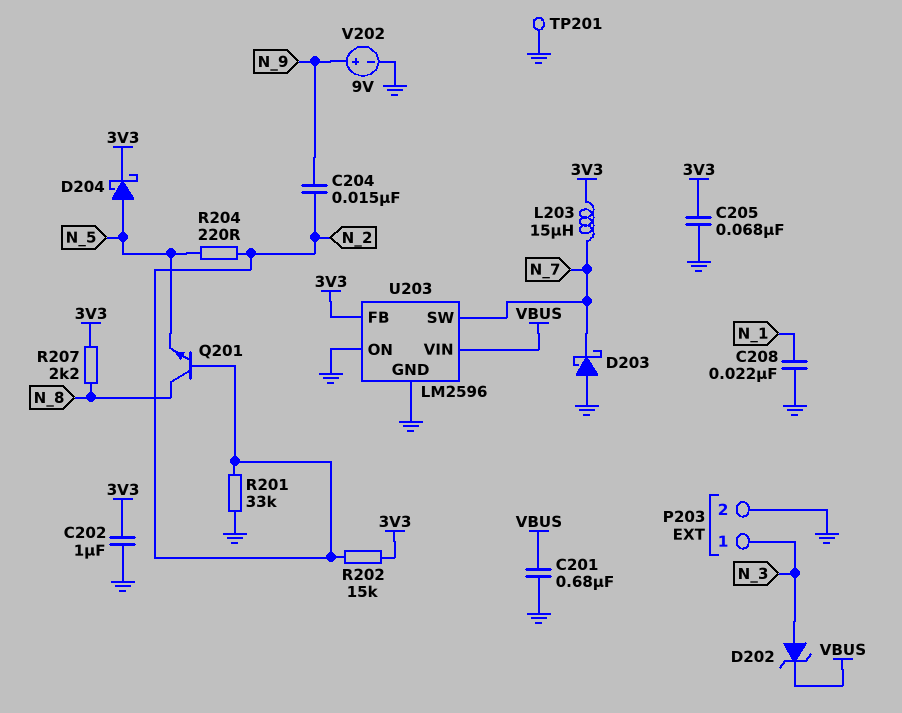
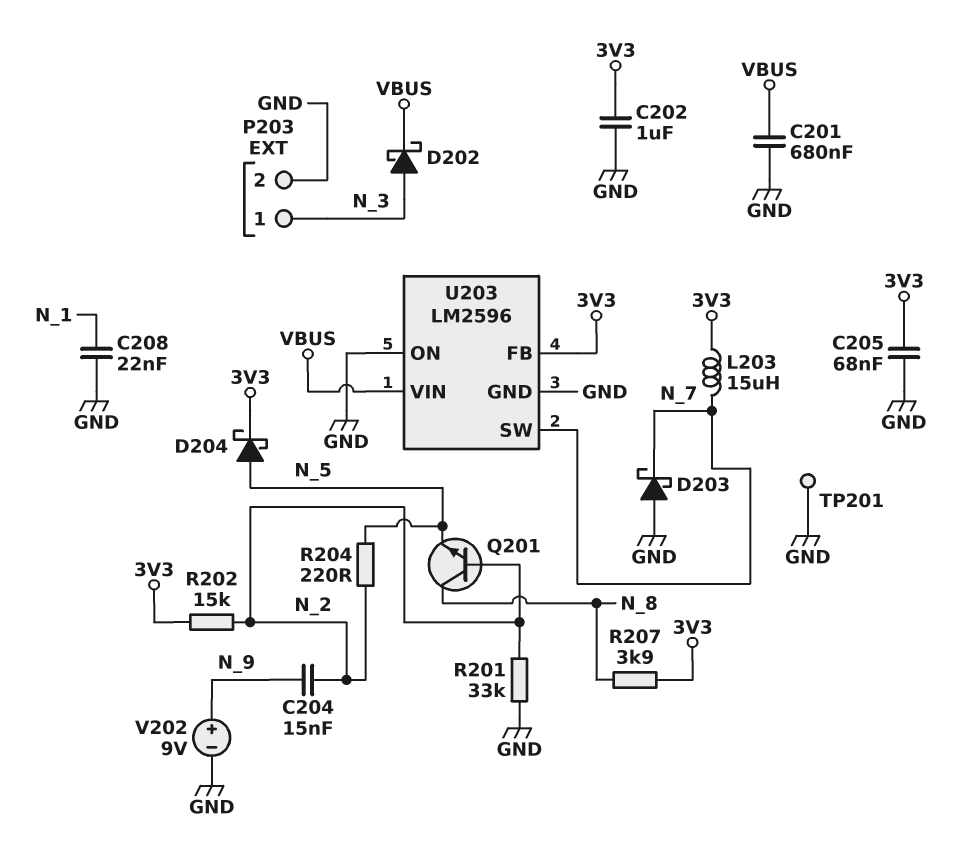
D202: zener (A N_3, K VBUS) -> schottky (A N_3, K VBUS)
R207: 2.2k (3V3, N_8) -> 3.9k (3V3, N_8)

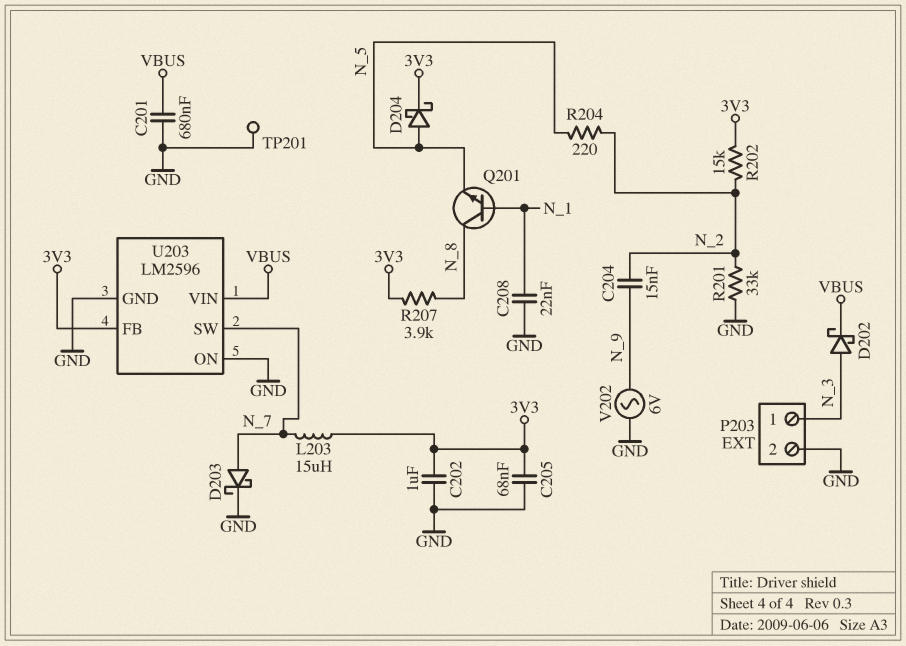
D203: schottky (A GND, K N_7) -> schottky (A N_7, K GND)
Q201: NPN (B N_2, C N_8, E N_5) -> NPN (B N_1, C N_8, E N_5)
V202: 9V (plus N_9, minus GND) -> AC 6V (GND, N_9)

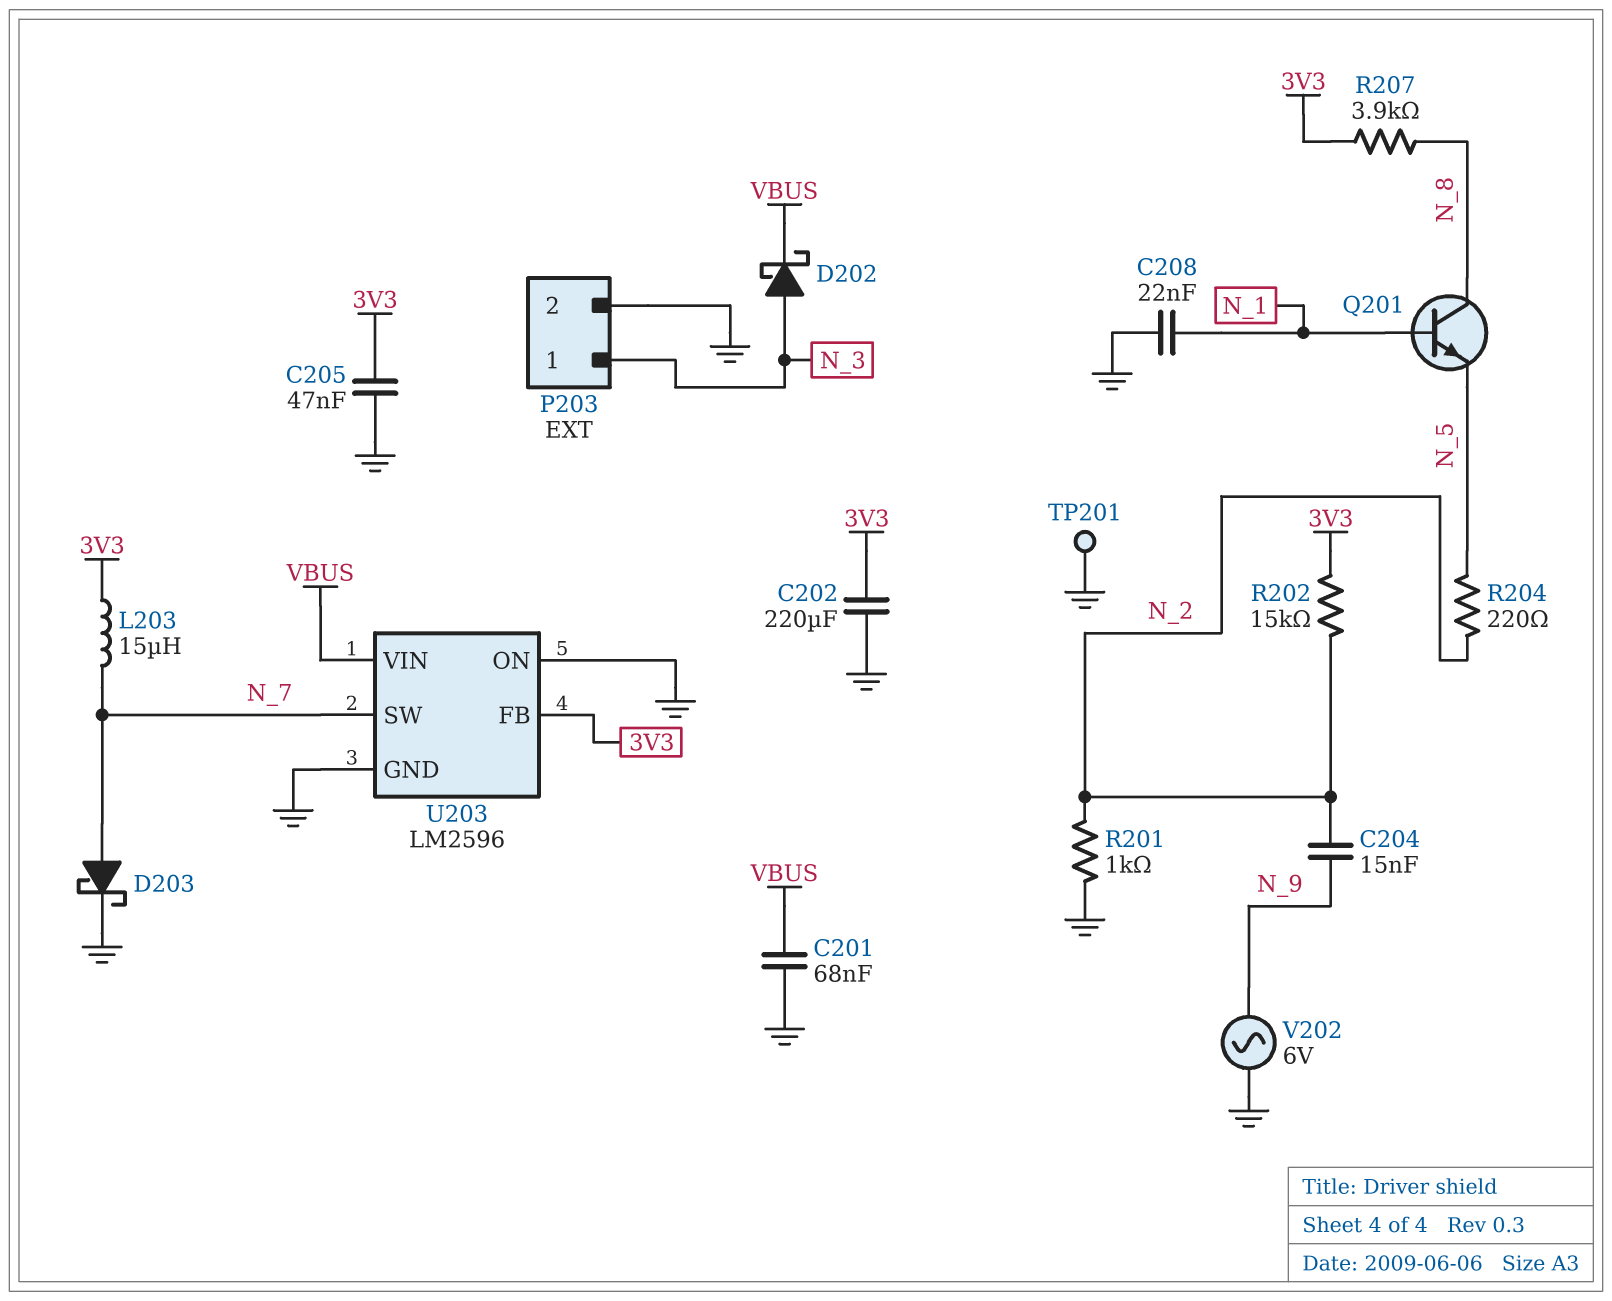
C201: 680nF (GND, VBUS) -> 68nF (GND, VBUS)
C202: 1uF (3V3, GND) -> 220uF (3V3, GND)
C205: 68nF (3V3, GND) -> 47nF (3V3, GND)
D204: schottky (A N_5, K 3V3) -> none
R201: 33k (GND, N_2) -> 1k (GND, N_2)

